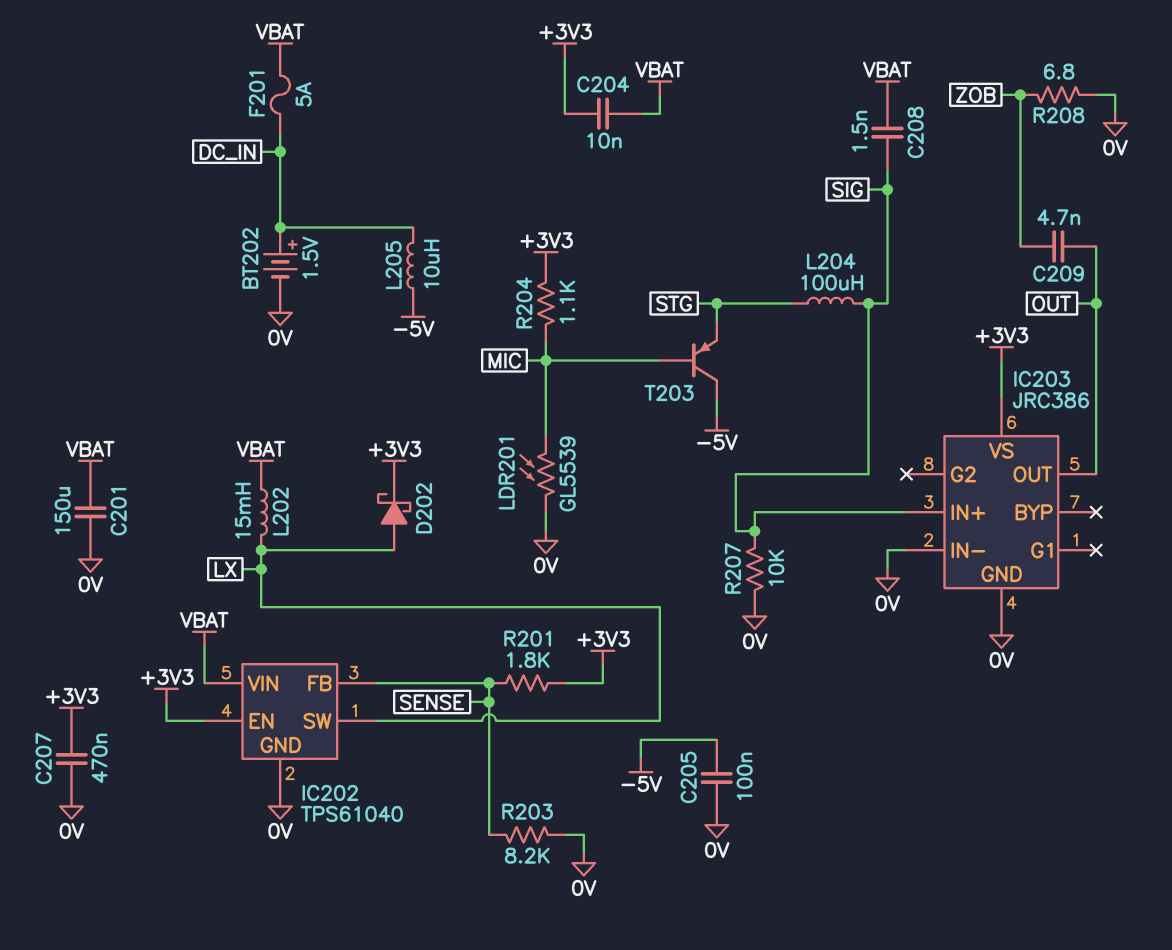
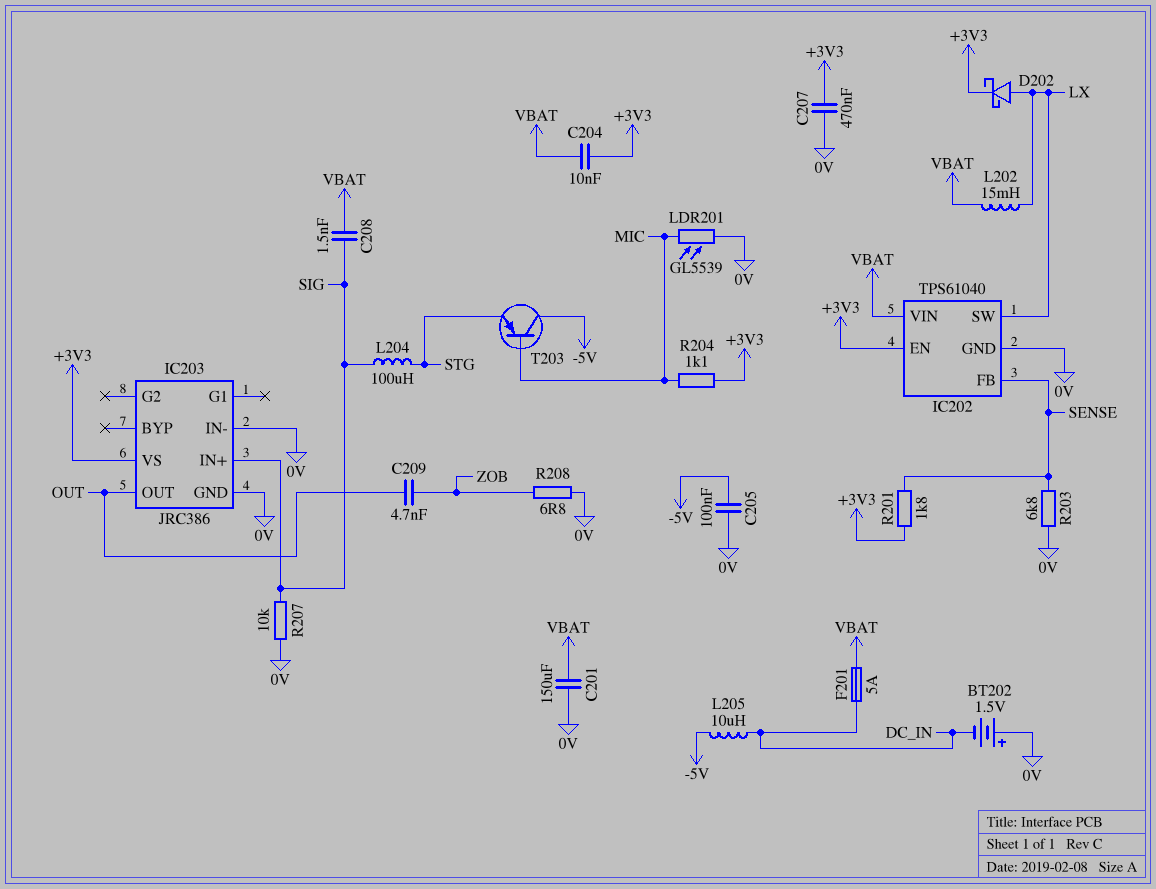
BT202: 1.5V (plus DC_IN, minus 0V) -> 1.5V (plus 0V, minus DC_IN)
R203: 8.2k (0V, SENSE) -> 6.8k (0V, SENSE)

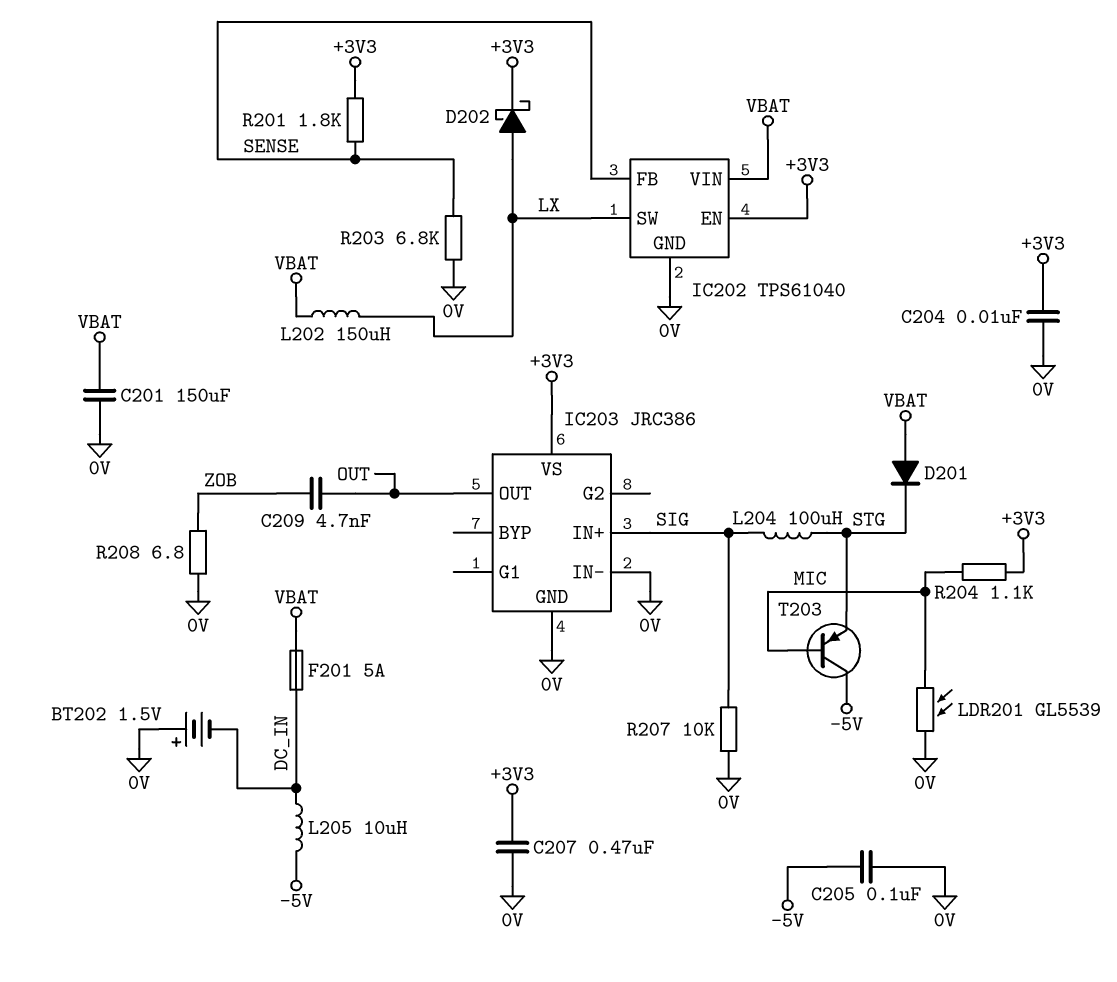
C204: 10nF (+3V3, VBAT) -> 10nF (+3V3, 0V)
C208: 1.5nF (SIG, VBAT) -> none
D201: none -> diode (A VBAT, K STG)
L202: 15mH (LX, VBAT) -> 150uH (LX, VBAT)

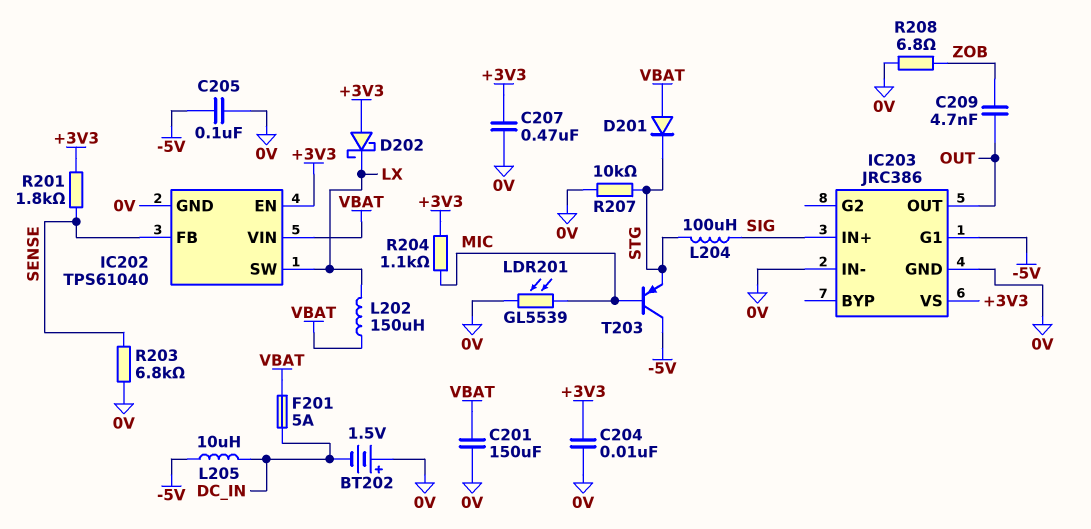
D202: schottky (A LX, K +3V3) -> schottky (A +3V3, K LX)
IC203 pin G1: none -> -5V
R207: 10k (0V, SIG) -> 10k (0V, STG)

